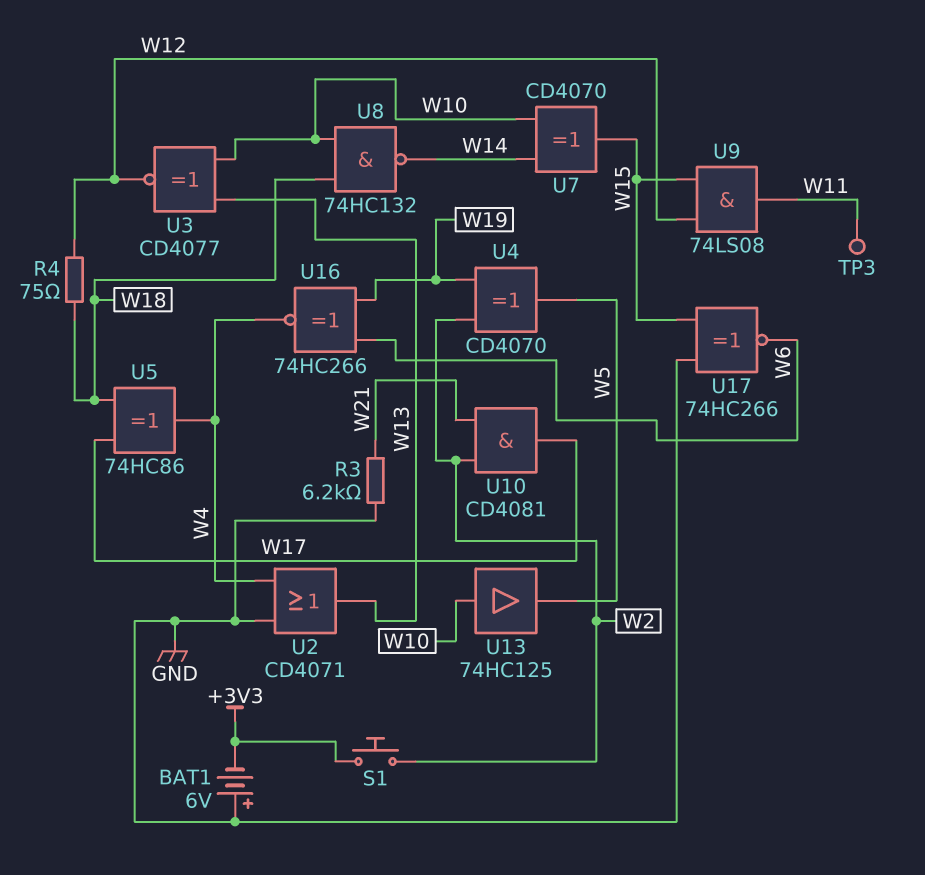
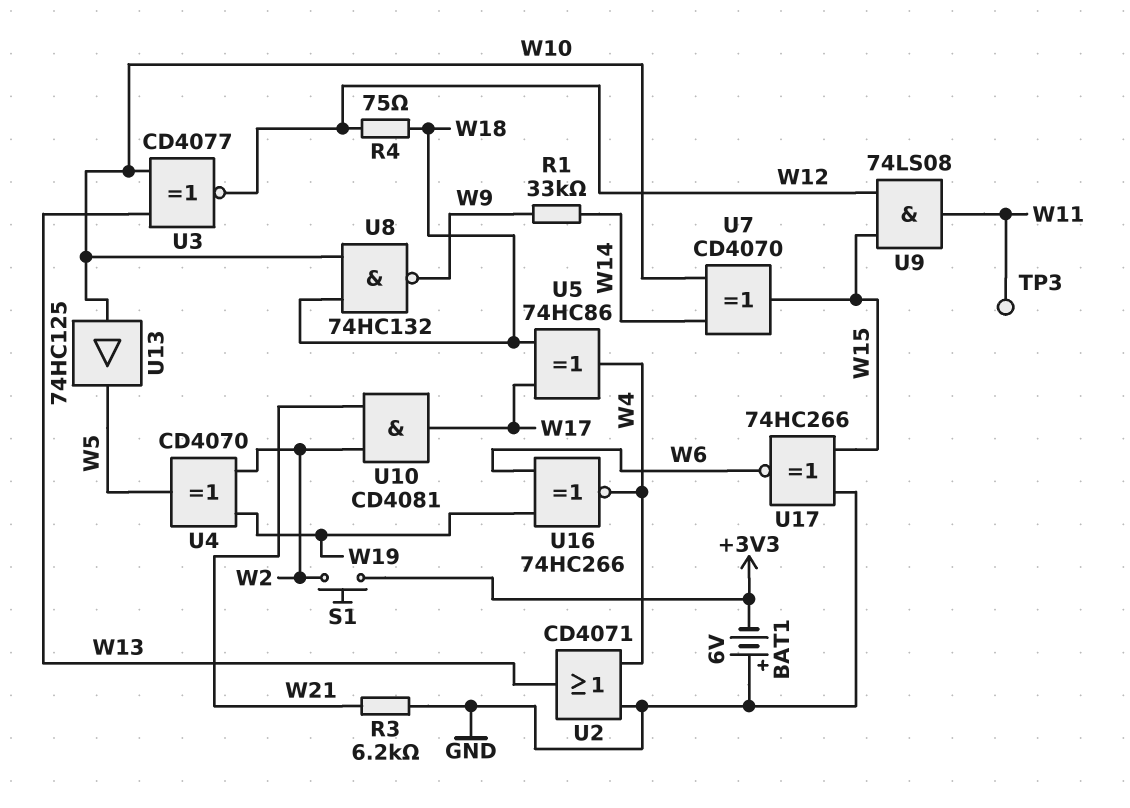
R1: none -> 33k (W9, W14)
U8: NAND 74HC132 (in W10, in W18, out W14) -> NAND 74HC132 (in W10, in W18, out W9)

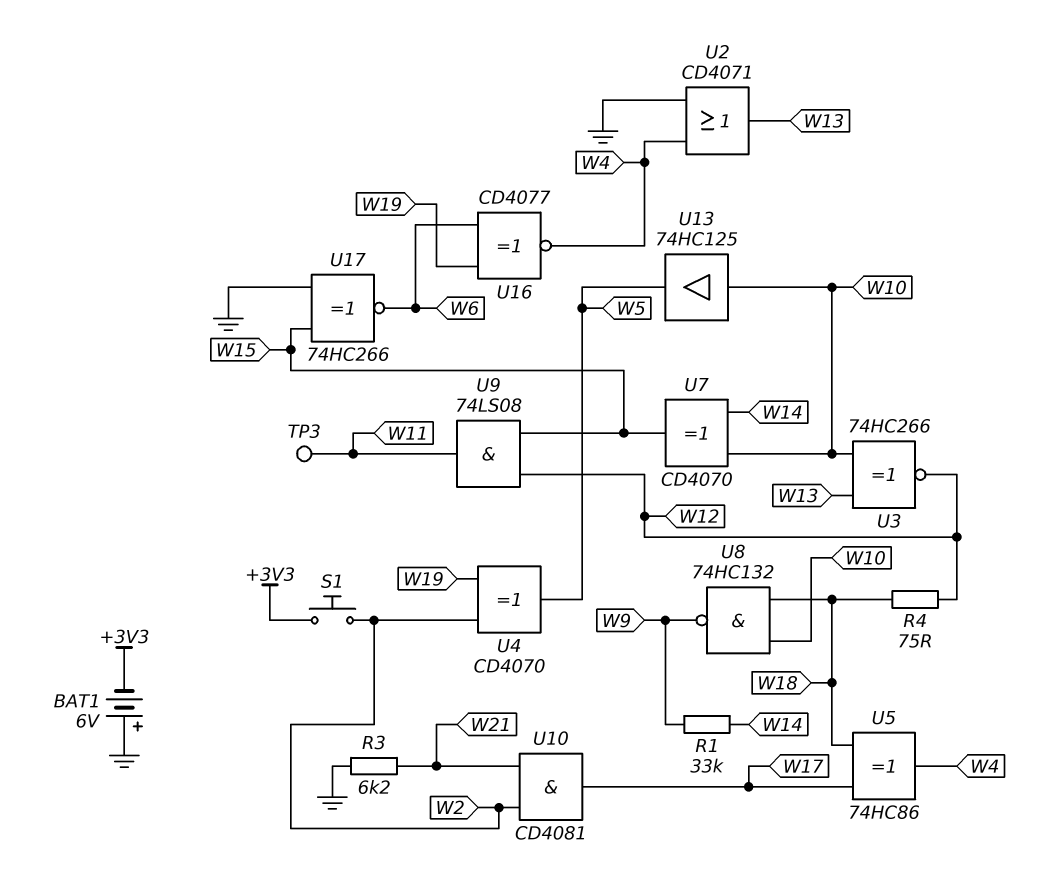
U3: XNOR CD4077 (in W10, in W13, out W12) -> XNOR 74HC266 (in W10, in W13, out W12)
U16: XNOR 74HC266 (in W6, in W19, out W4) -> XNOR CD4077 (in W6, in W19, out W4)

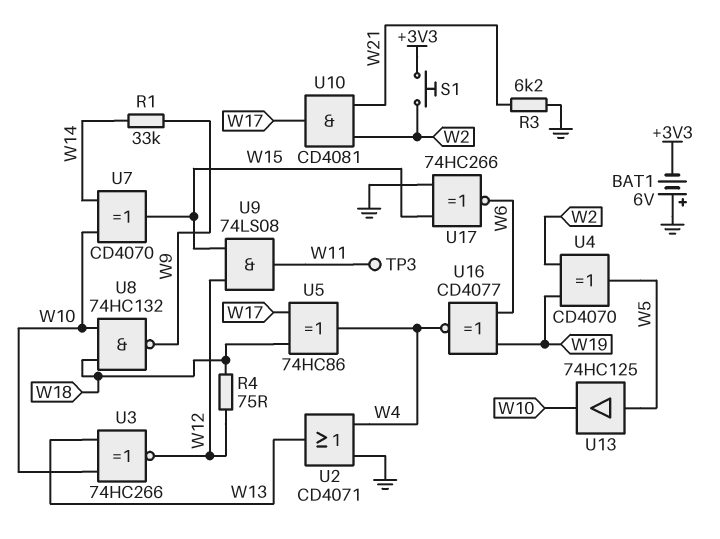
U13: buffer 74HC125 (in W10, out W5) -> buffer 74HC125 (in W5, out W10)

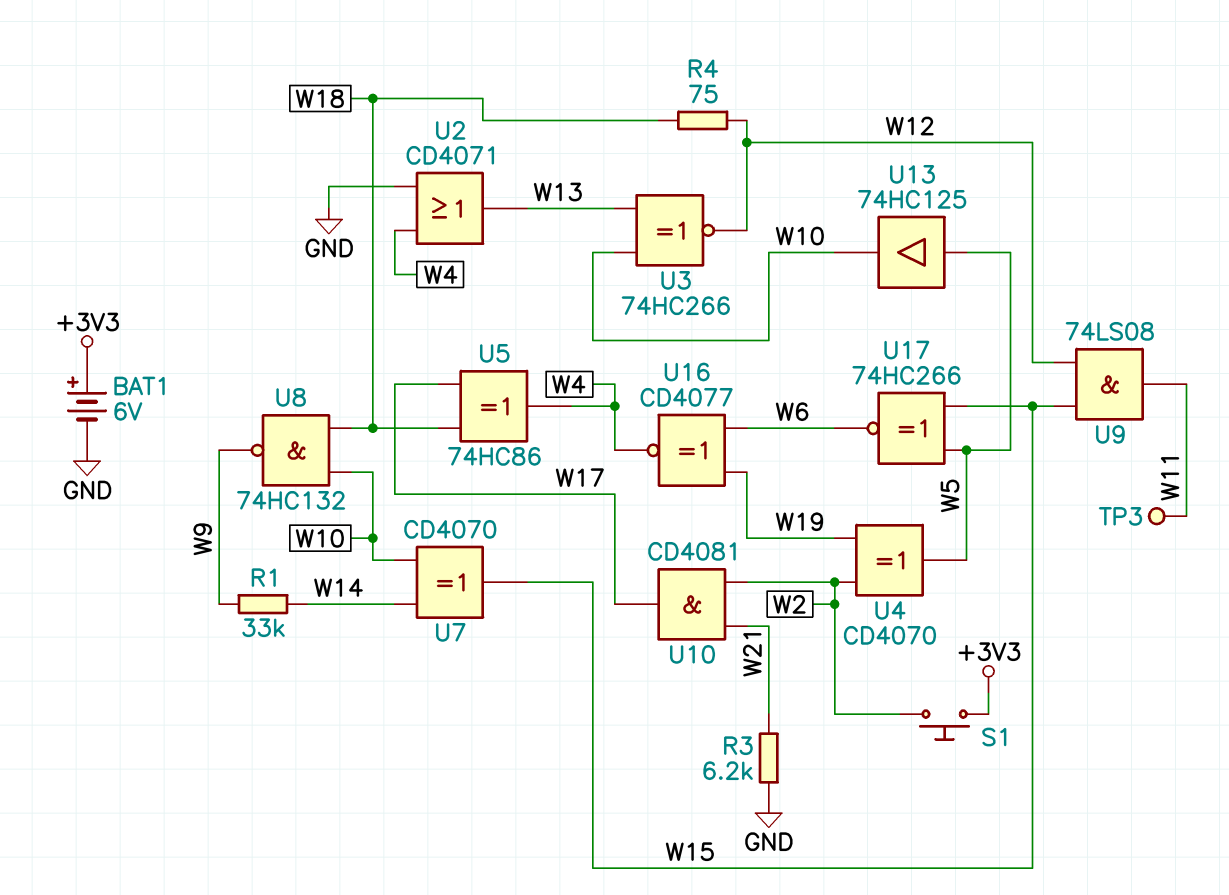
BAT1: 6V (plus GND, minus +3V3) -> 6V (plus +3V3, minus GND)
U17: XNOR 74HC266 (in GND, in W15, out W6) -> XNOR 74HC266 (in W5, in W15, out W6)

